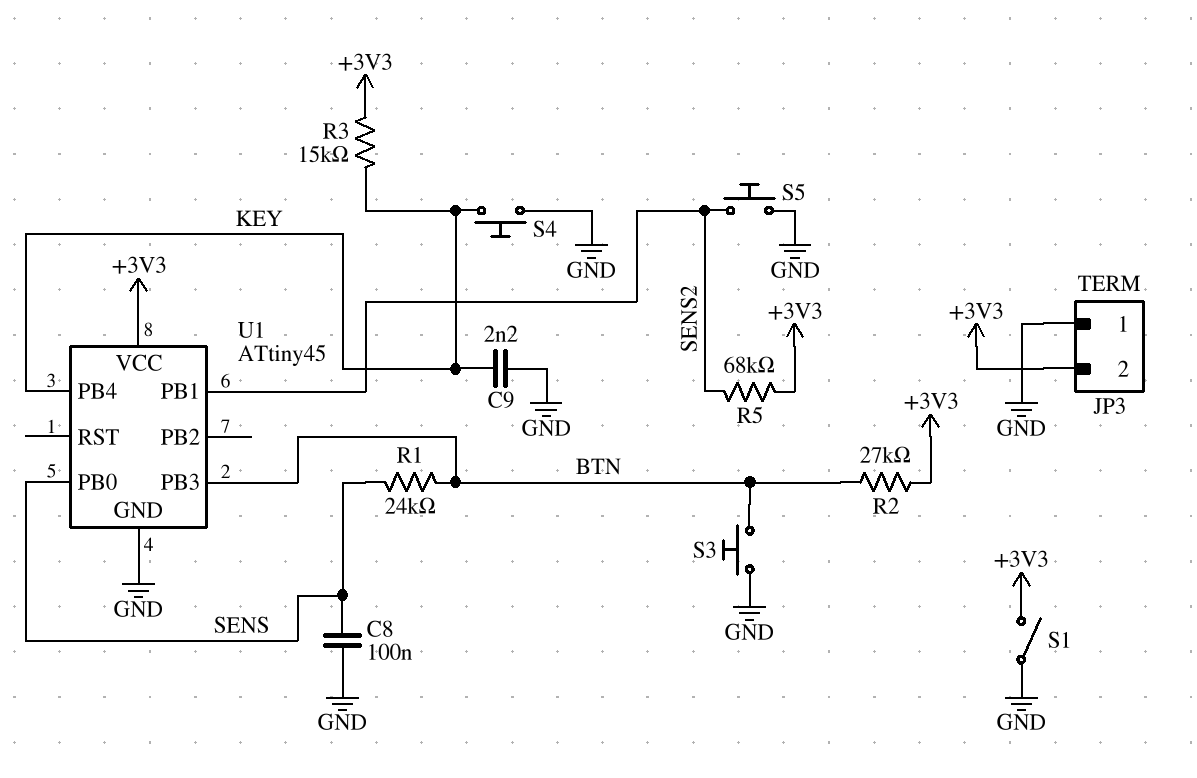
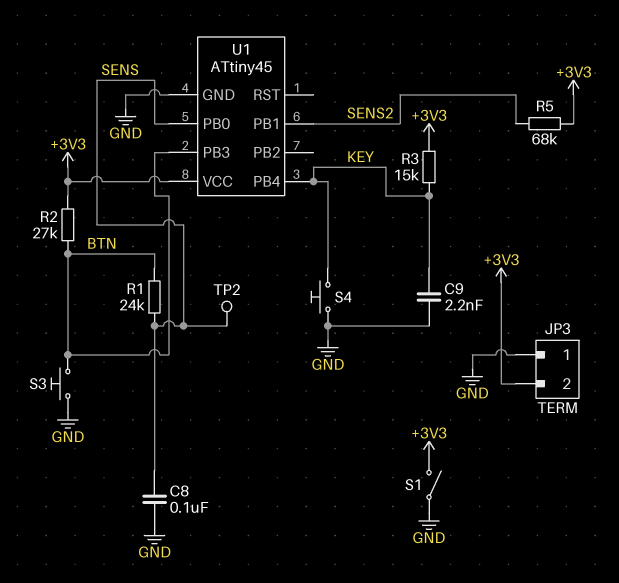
S5: button (GND, SENS2) -> none
TP2: none -> test point (SENS)

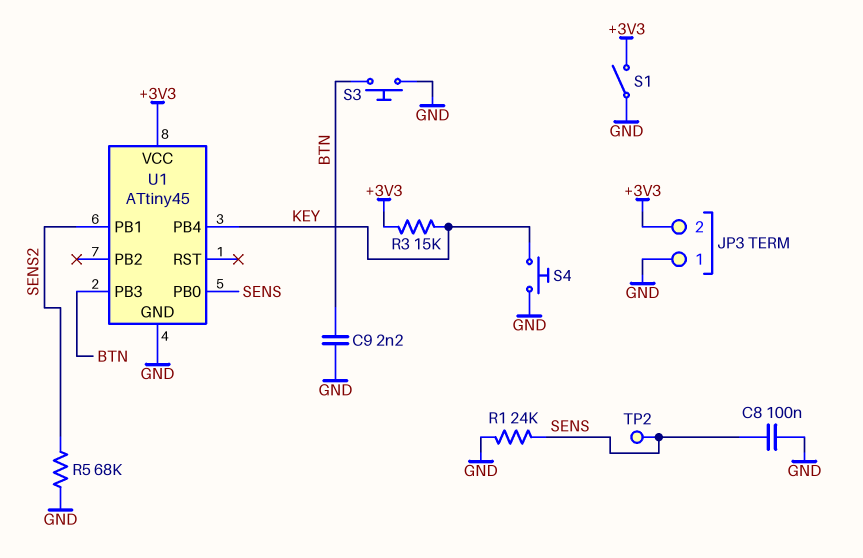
C9: 2.2nF (GND, KEY) -> 2.2nF (BTN, GND)
R1: 24k (BTN, SENS) -> 24k (GND, SENS)
R2: 27k (+3V3, BTN) -> none
R5: 68k (+3V3, SENS2) -> 68k (GND, SENS2)

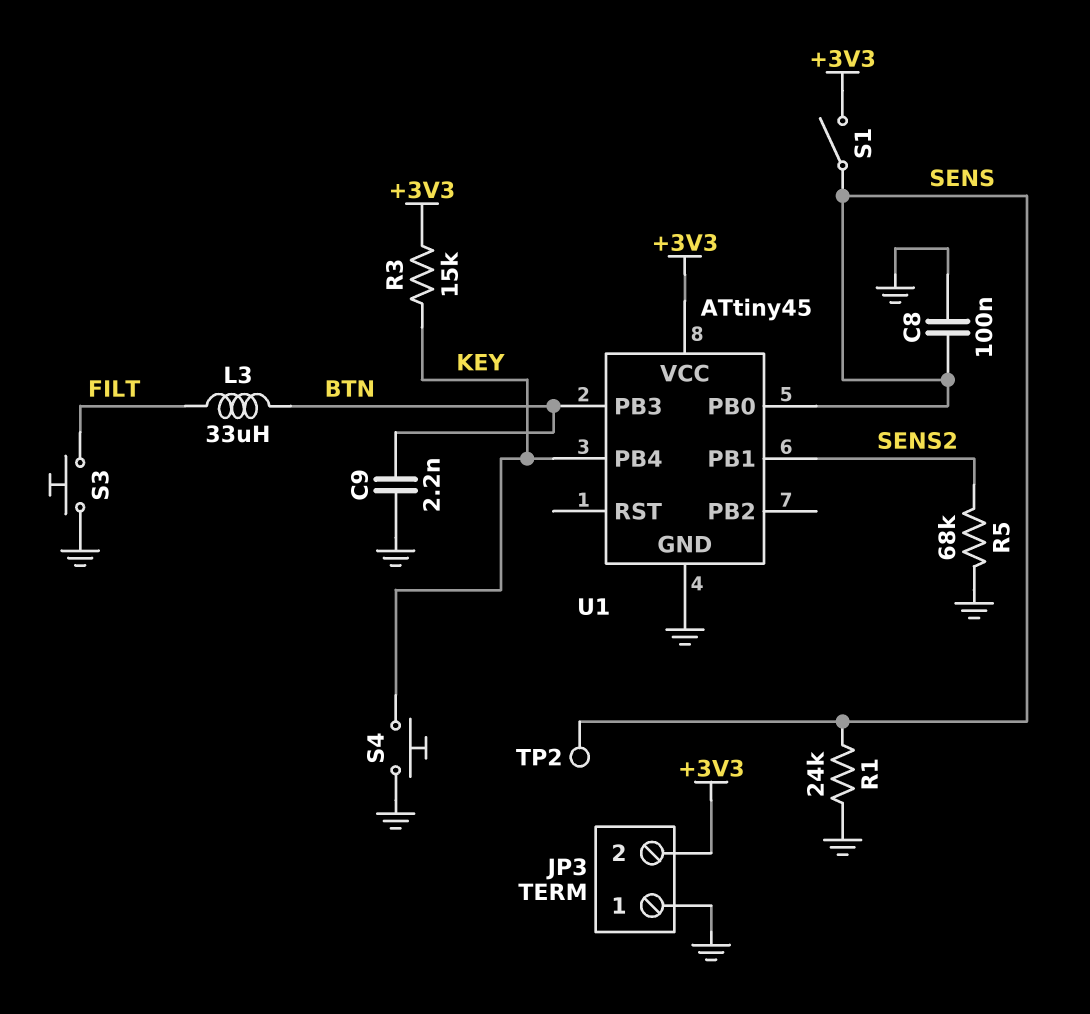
L3: none -> 33uH (BTN, FILT)
S1: switch (+3V3, GND) -> switch (+3V3, SENS)
S3: button (BTN, GND) -> button (FILT, GND)

